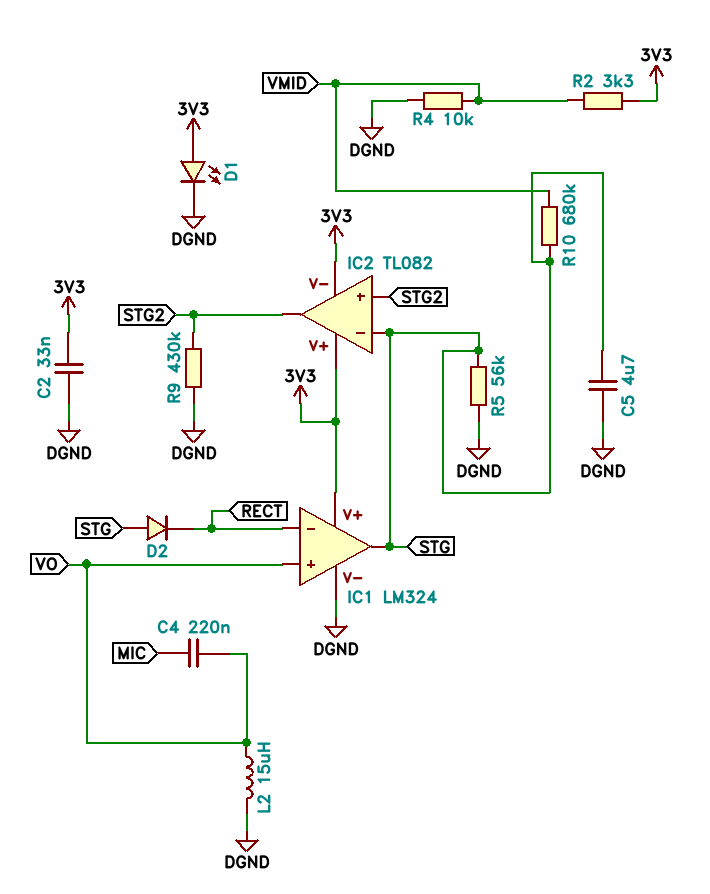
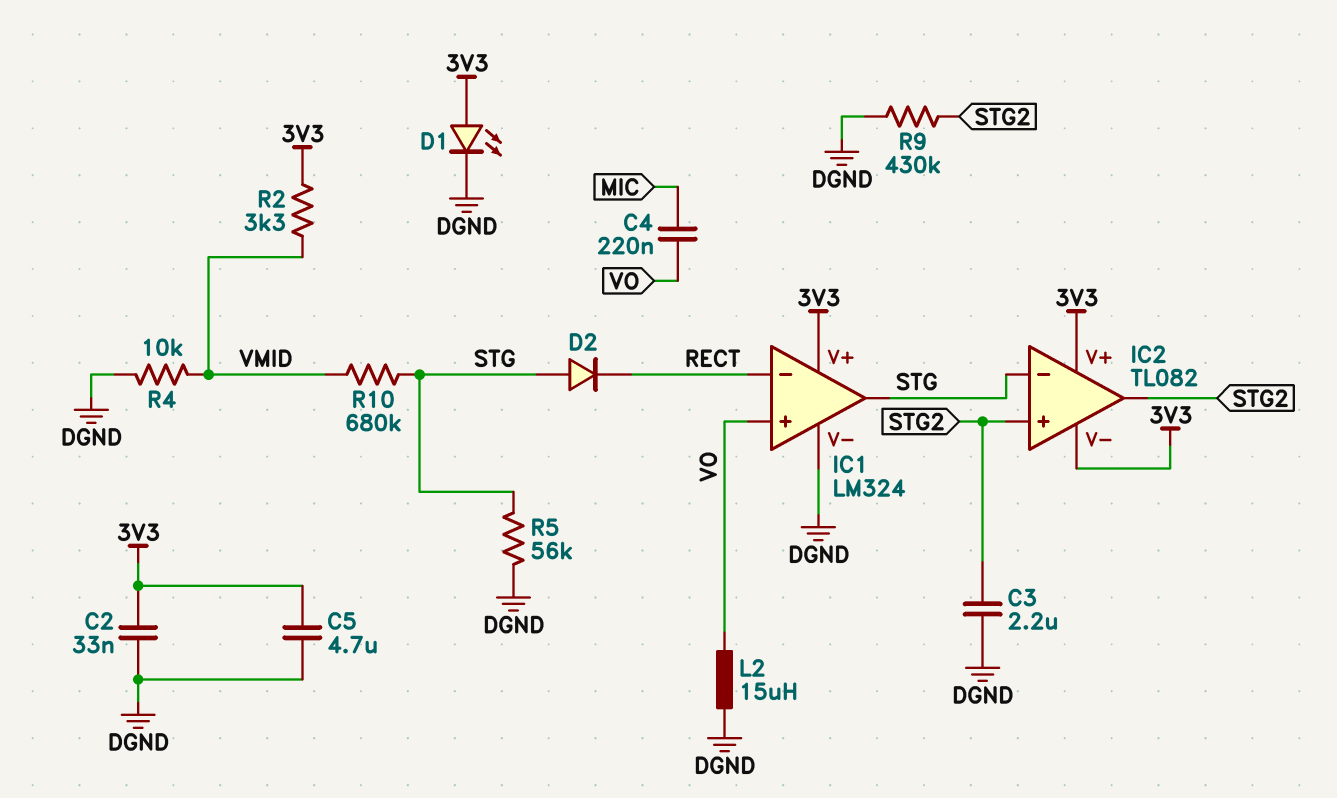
C3: none -> 2.2uF (DGND, STG2)
C5: 4.7uF (DGND, STG) -> 4.7uF (3V3, DGND)

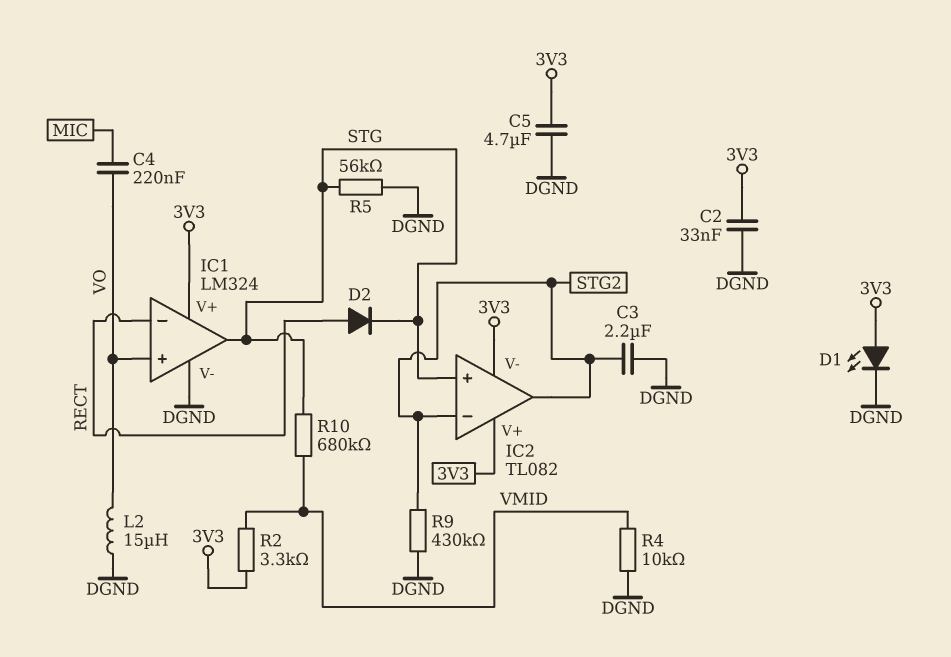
D2: diode (A STG, K RECT) -> diode (A RECT, K STG)
IC2 pin in+: STG2 -> STG
IC2 pin in-: STG -> STG2

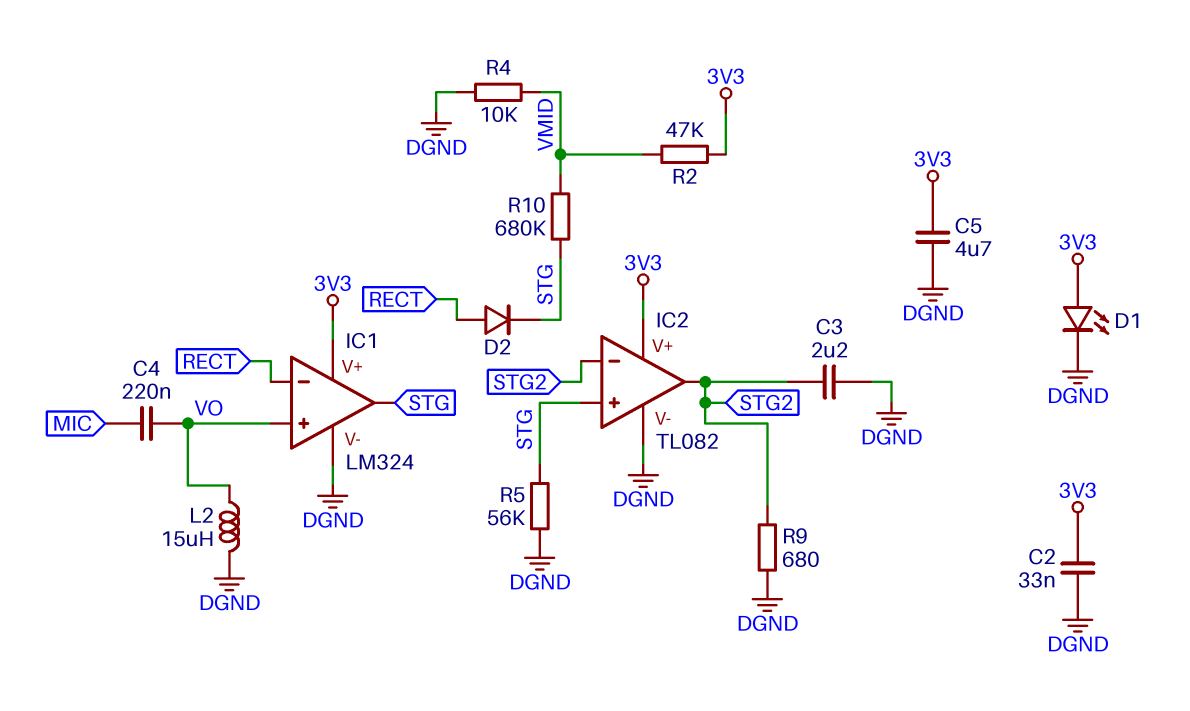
IC2 pin V-: 3V3 -> DGND
R2: 3.3k (3V3, VMID) -> 47k (3V3, VMID)
R9: 430k (DGND, STG2) -> 680 (DGND, STG2)

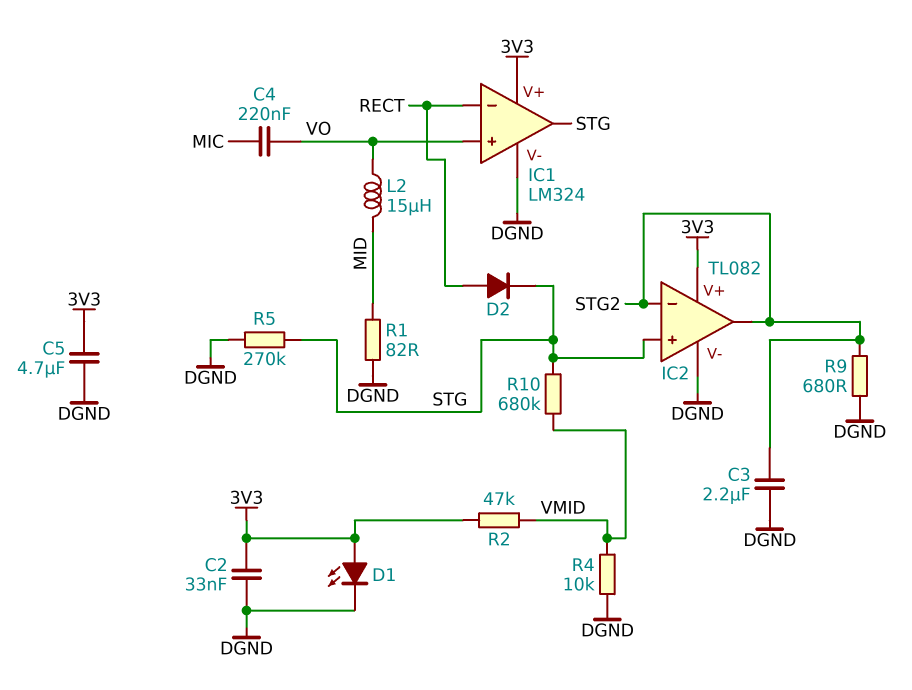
L2: 15uH (DGND, VO) -> 15uH (MID, VO)
R1: none -> 82 (DGND, MID)
R5: 56k (DGND, STG) -> 270k (DGND, STG)

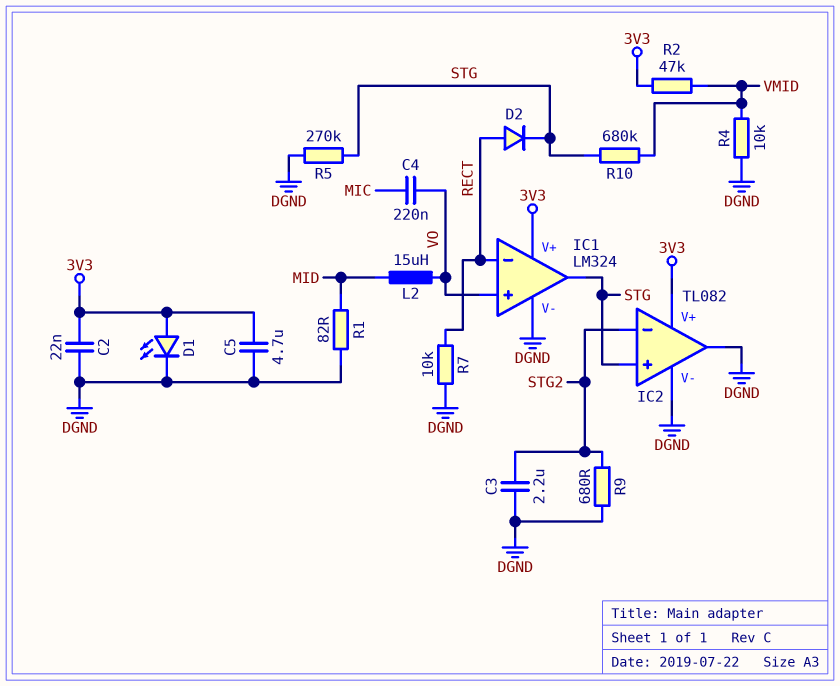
C2: 33nF (3V3, DGND) -> 22nF (3V3, DGND)
IC2 pin out: STG2 -> DGND
R7: none -> 10k (DGND, RECT)

